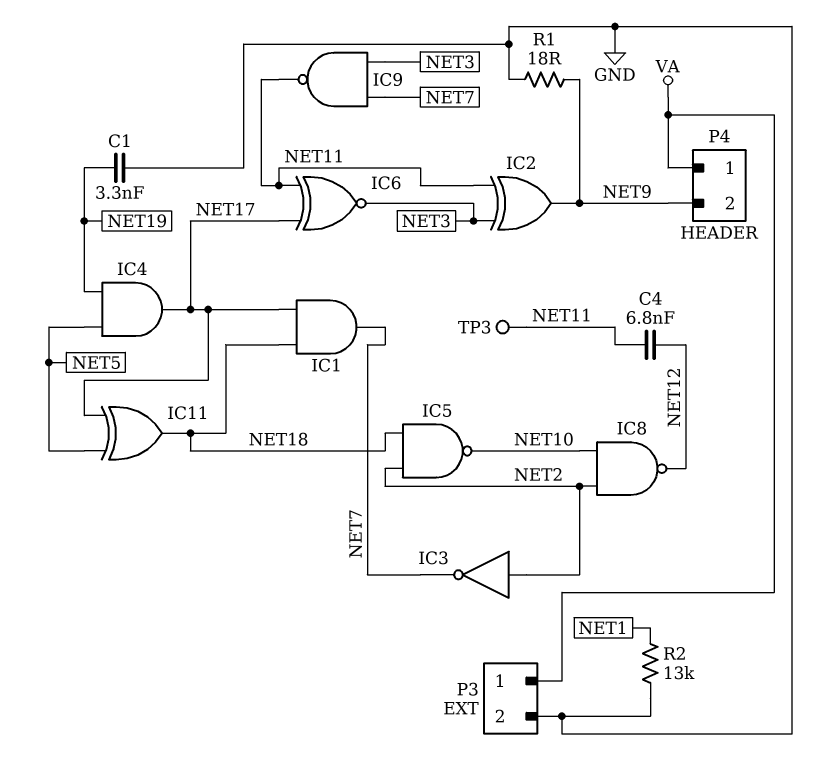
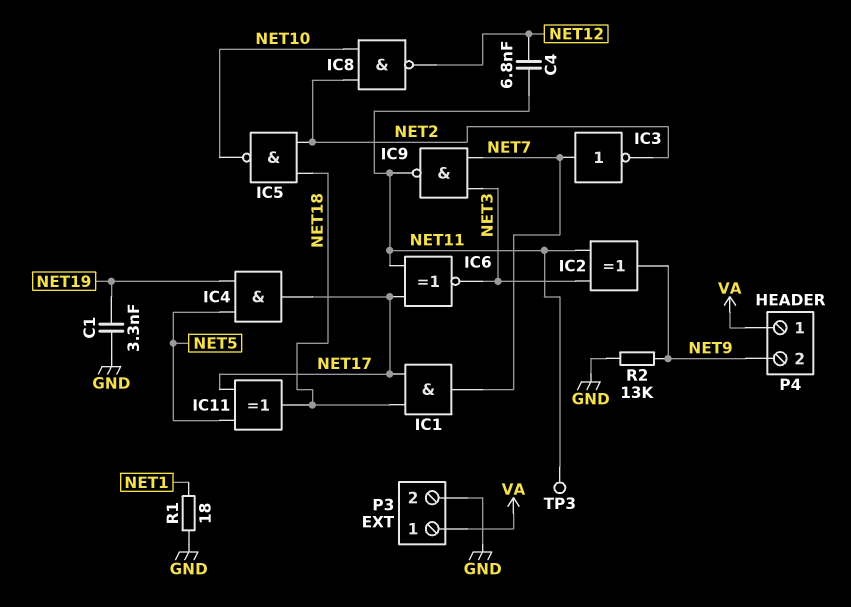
IC3: NOT (in NET2, out NET7) -> NOT (in NET7, out NET2)
R1: 18 (GND, NET9) -> 18 (GND, NET1)
R2: 13k (GND, NET1) -> 13k (GND, NET9)

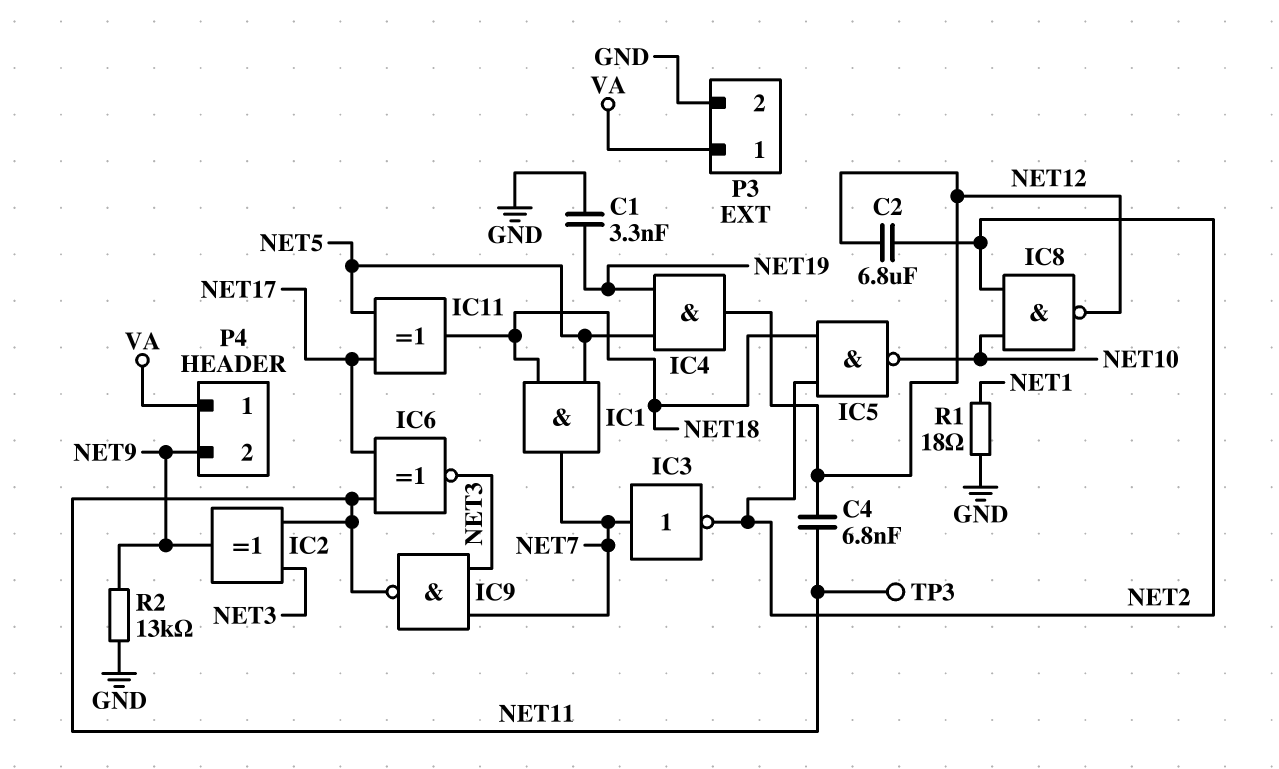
C2: none -> 6.8uF (NET2, NET12)
IC1: AND (in NET17, in NET18, out NET7) -> AND (in NET5, in NET18, out NET7)
IC4: AND (in NET5, in NET19, out NET17) -> AND (in NET5, in NET19, out NET12)

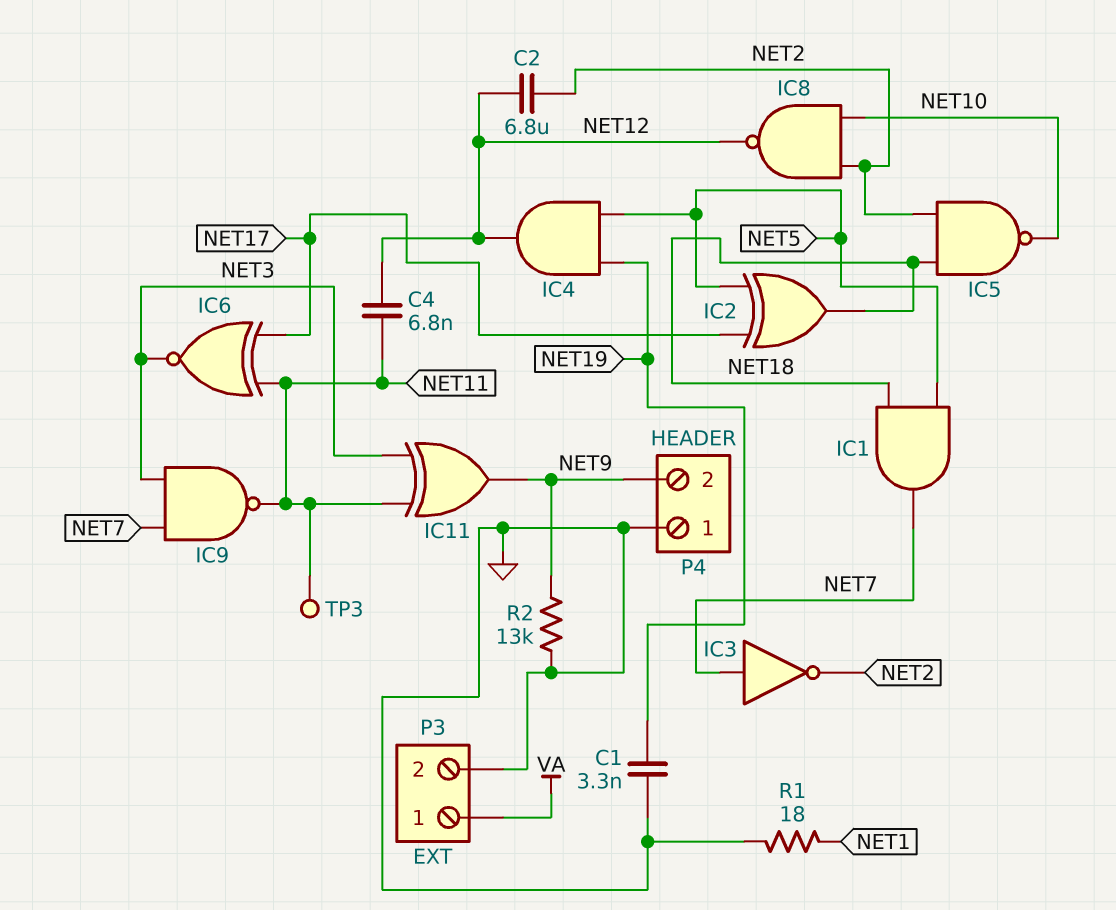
IC2: XOR (in NET3, in NET11, out NET9) -> XOR (in NET5, in NET17, out NET18)
IC11: XOR (in NET5, in NET17, out NET18) -> XOR (in NET3, in NET11, out NET9)
P4 pin 1: VA -> GND

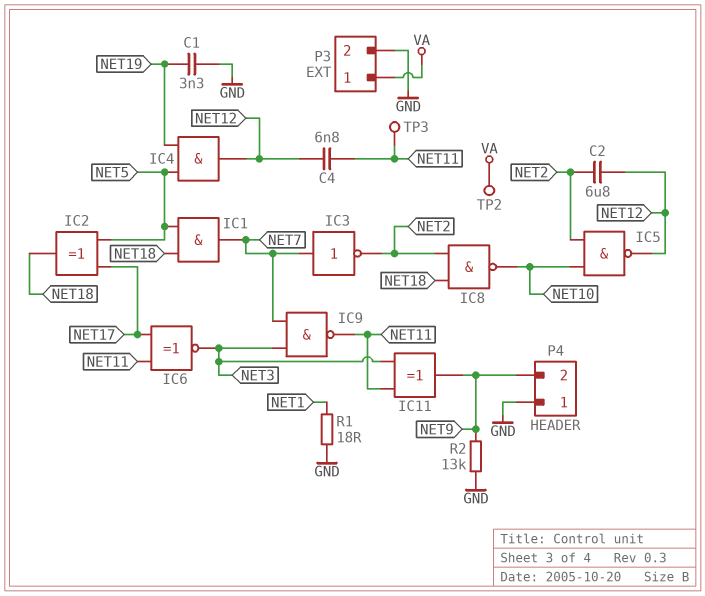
IC5: NAND (in NET2, in NET18, out NET10) -> NAND (in NET2, in NET10, out NET12)
IC8: NAND (in NET2, in NET10, out NET12) -> NAND (in NET2, in NET18, out NET10)
TP2: none -> test point (VA)

